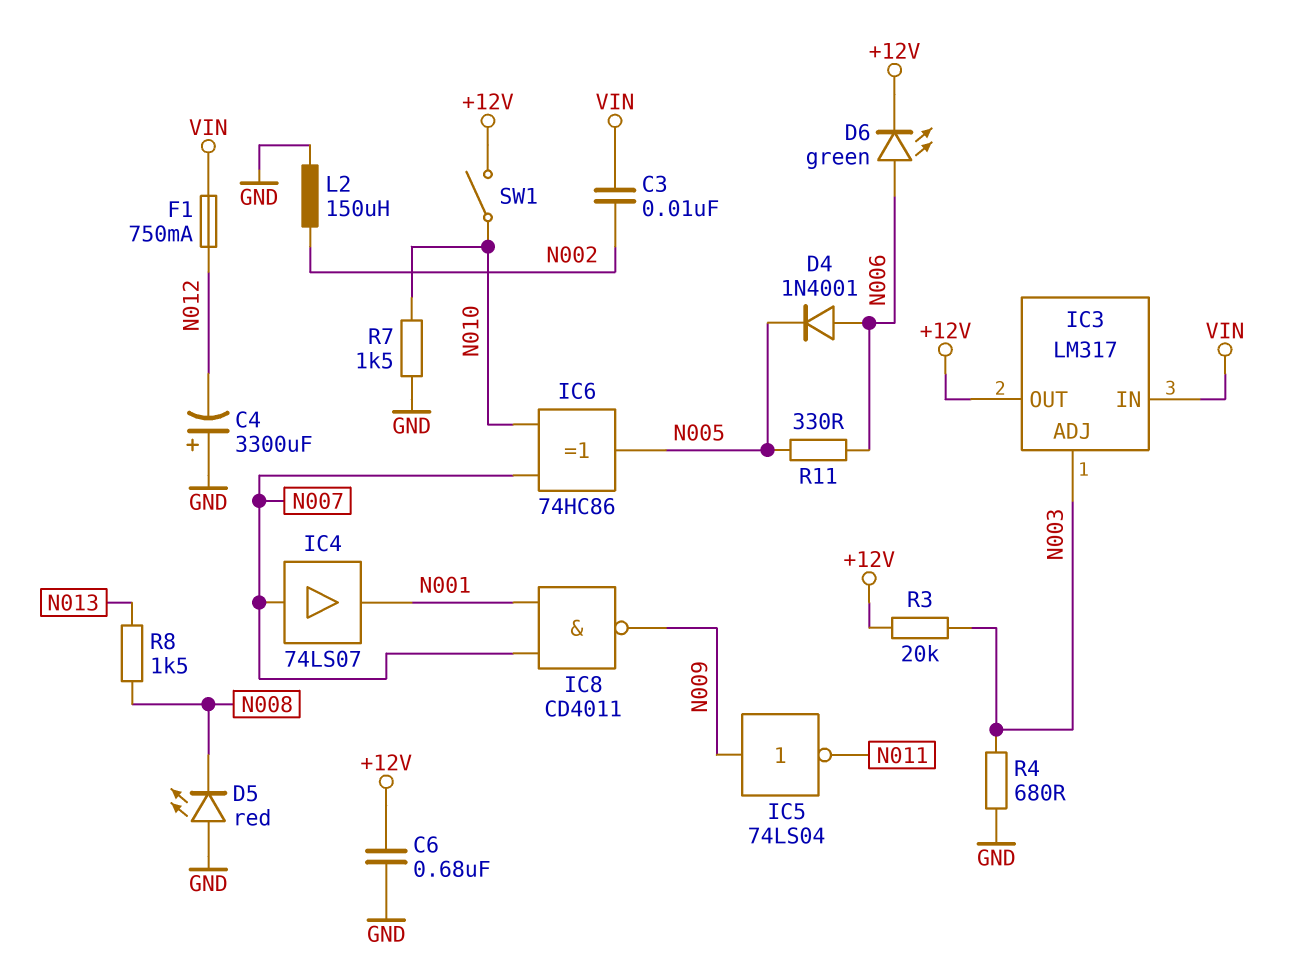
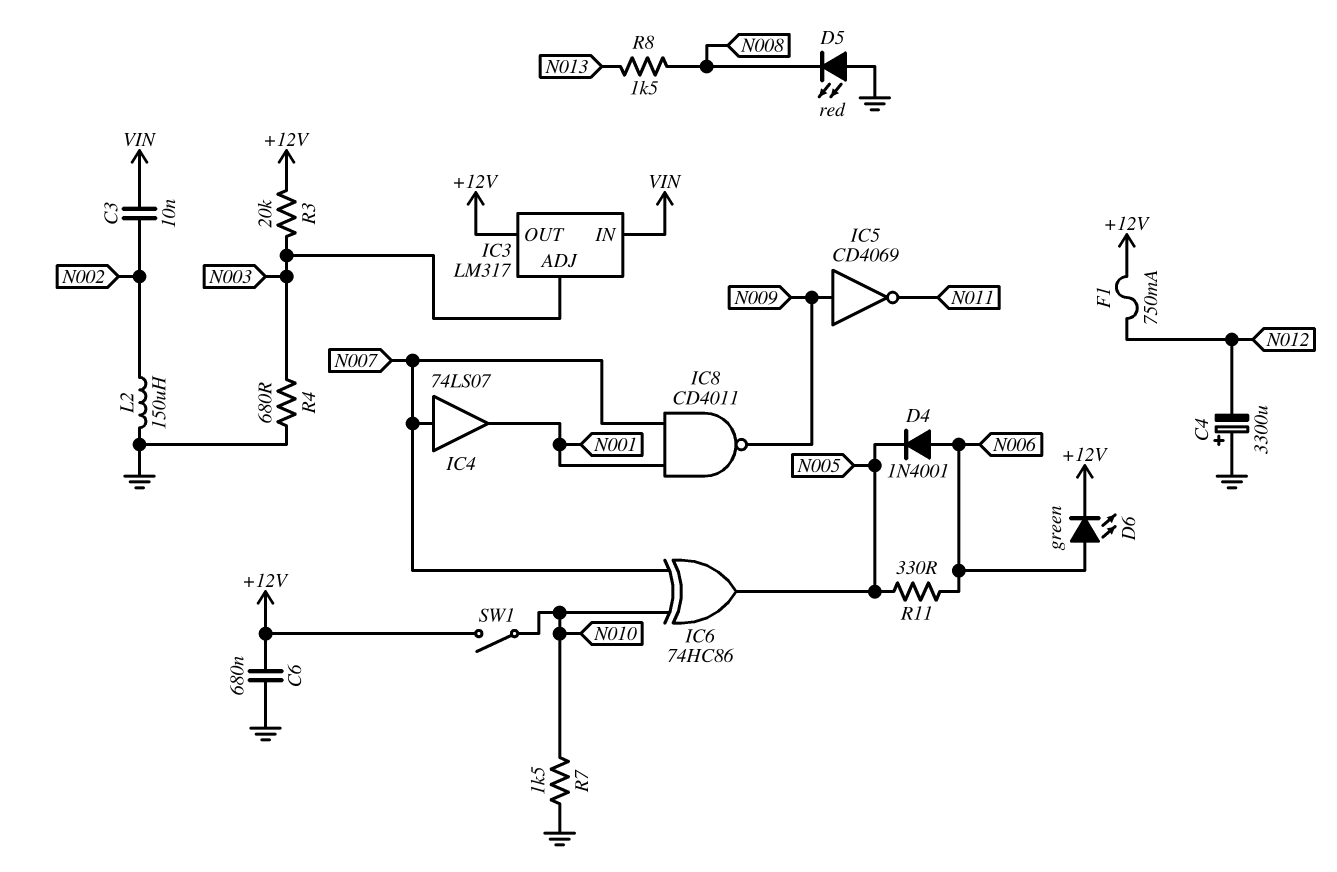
F1: 750mA (N012, VIN) -> 750mA (+12V, N012)
IC5: NOT 74LS04 (in N009, out N011) -> NOT CD4069 (in N009, out N011)

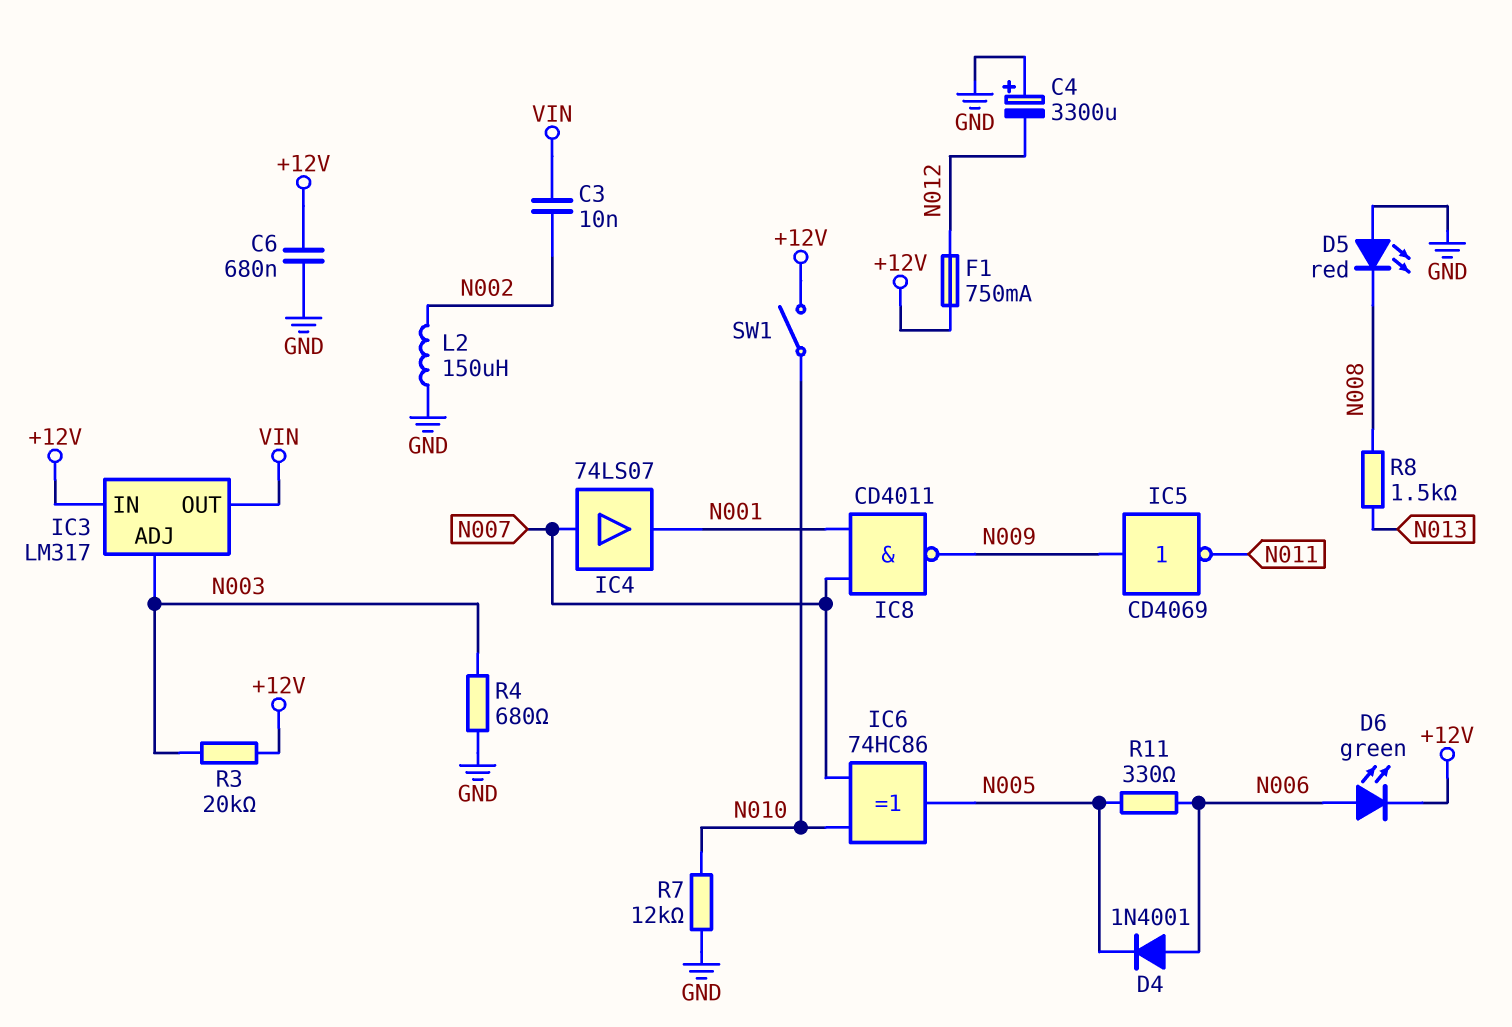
IC3 pin IN: VIN -> +12V
IC3 pin OUT: +12V -> VIN
R7: 1.5k (GND, N010) -> 12k (GND, N010)

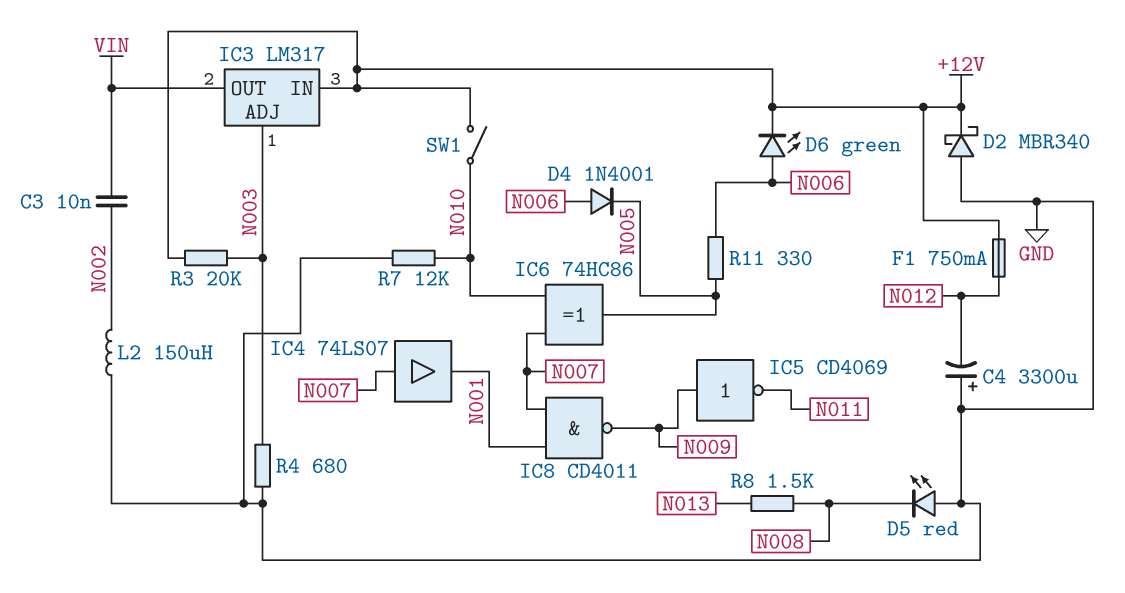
C6: 680nF (+12V, GND) -> none
D2: none -> schottky MBR340 (A GND, K +12V)

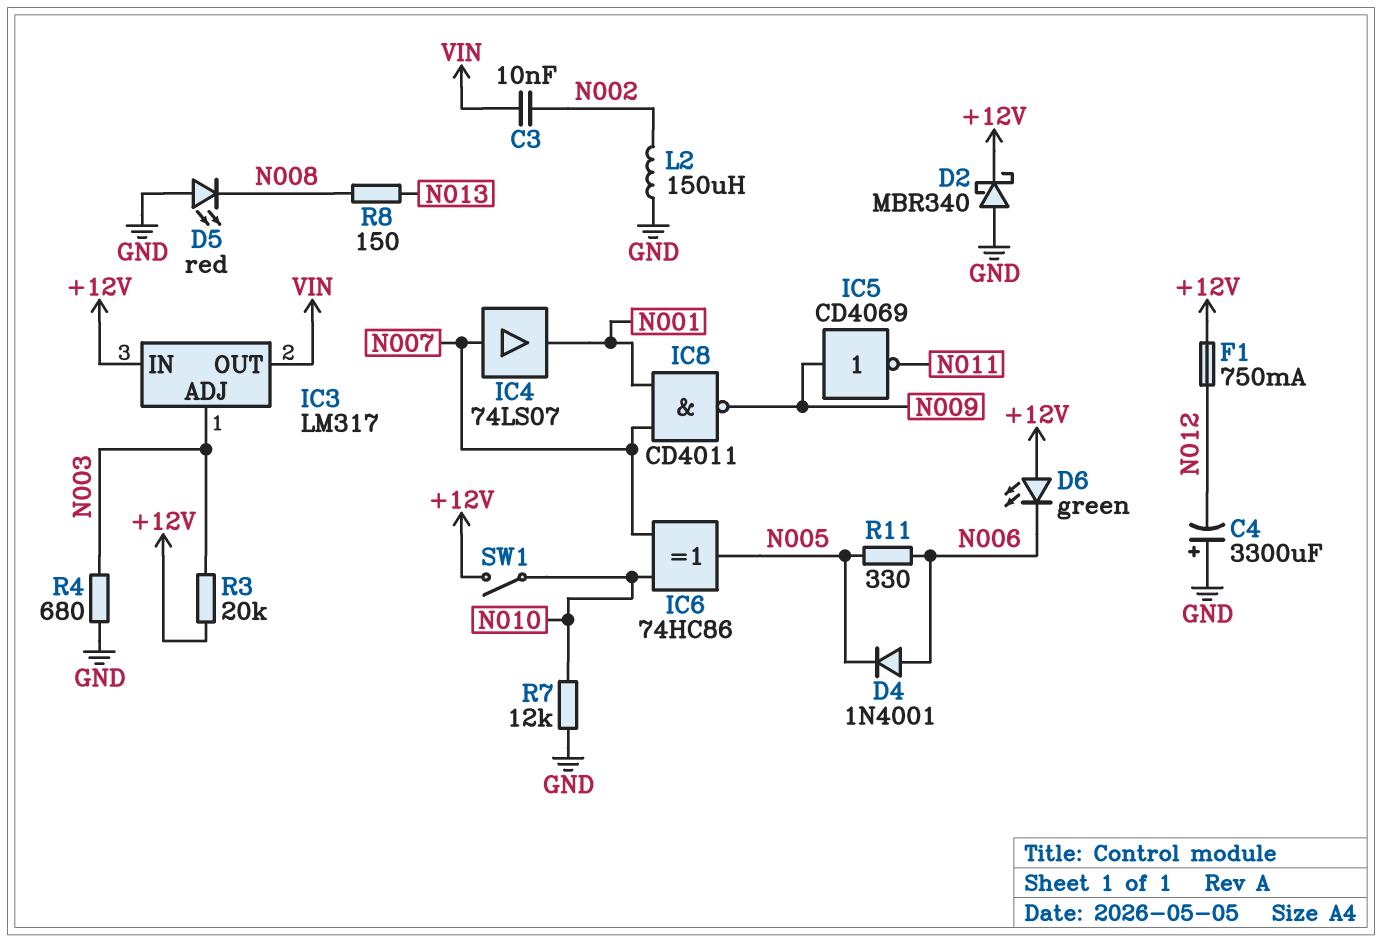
D6: LED green (A N006, K +12V) -> LED green (A +12V, K N006)
R8: 1.5k (N008, N013) -> 150 (N008, N013)

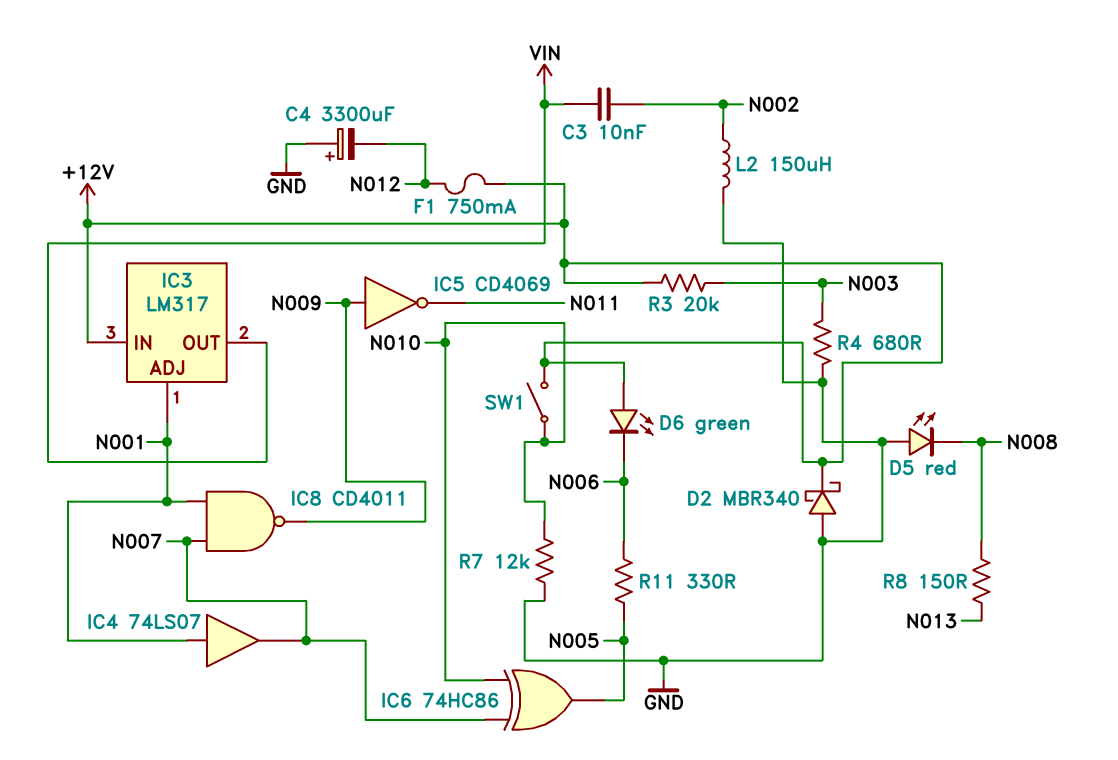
D4: diode 1N4001 (A N006, K N005) -> none
IC3 pin ADJ: N003 -> N001
IC4: buffer 74LS07 (in N007, out N001) -> buffer 74LS07 (in N001, out N007)

